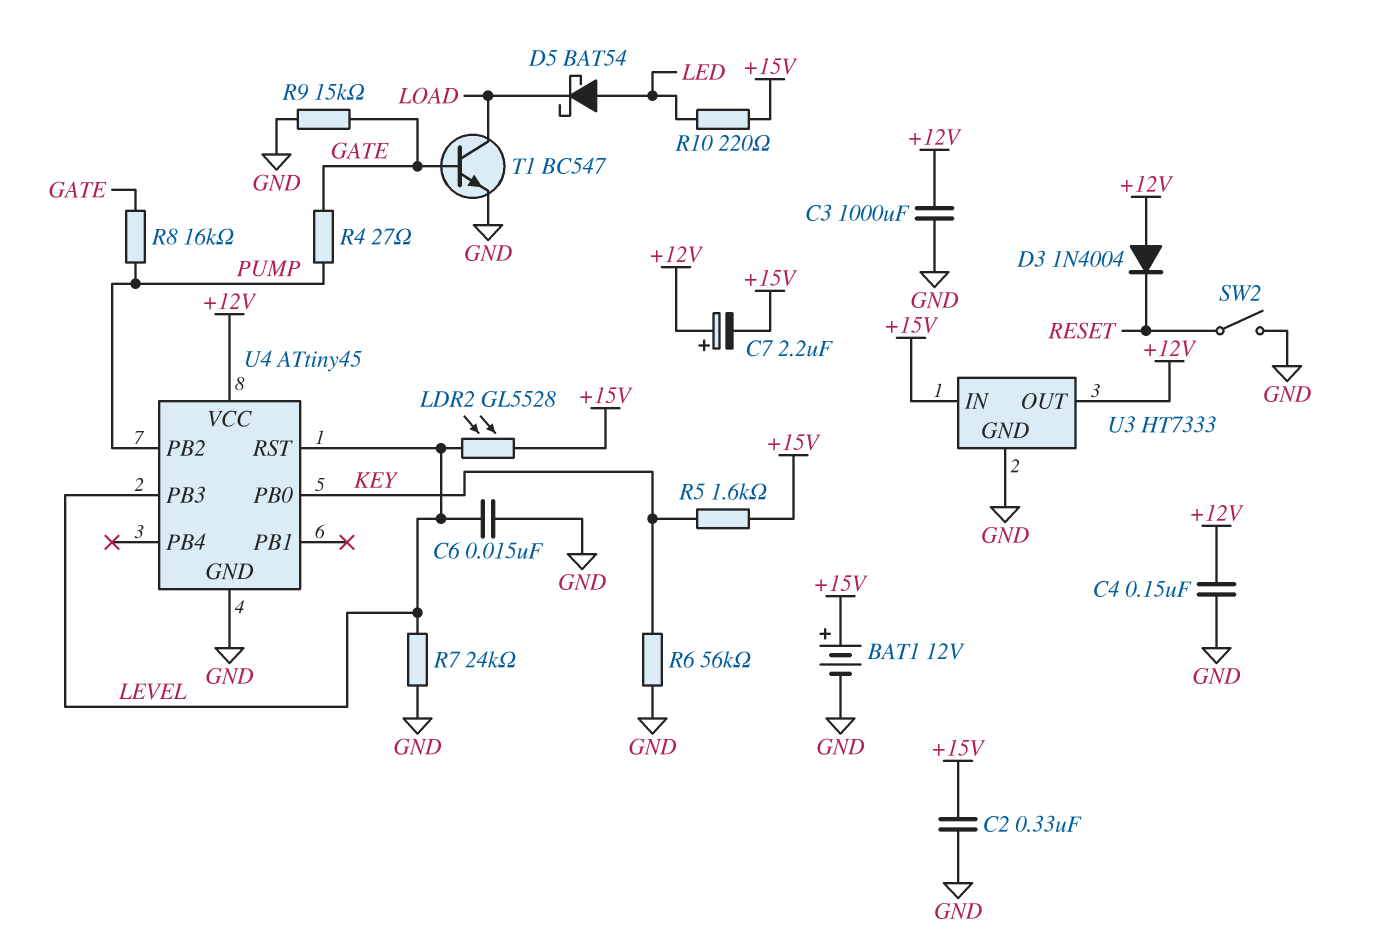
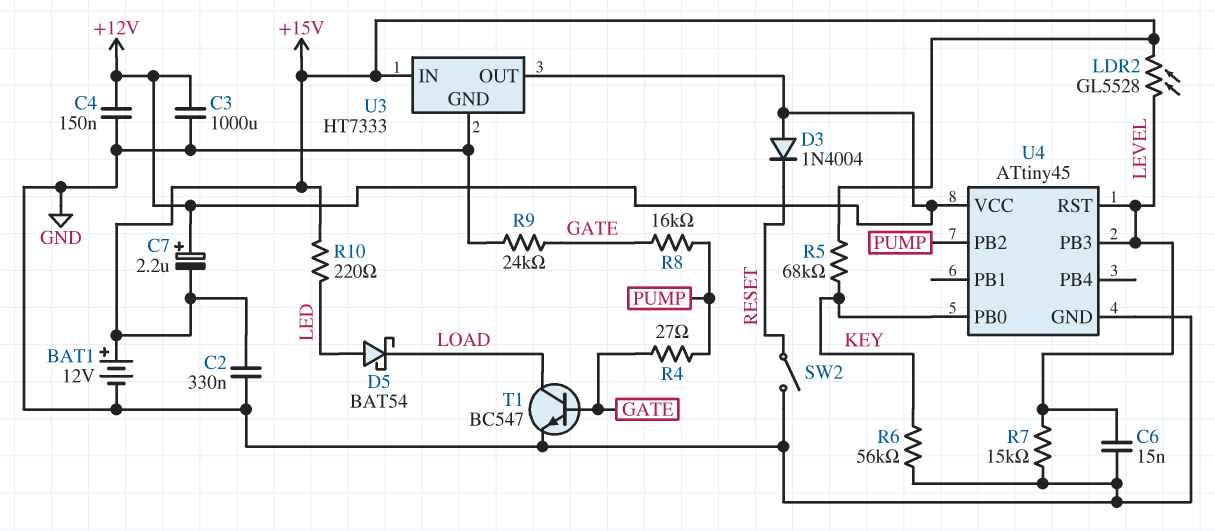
R5: 1.6k (+15V, KEY) -> 68k (+15V, KEY)
R7: 24k (GND, LEVEL) -> 15k (GND, LEVEL)
R9: 15k (GATE, GND) -> 24k (GATE, GND)

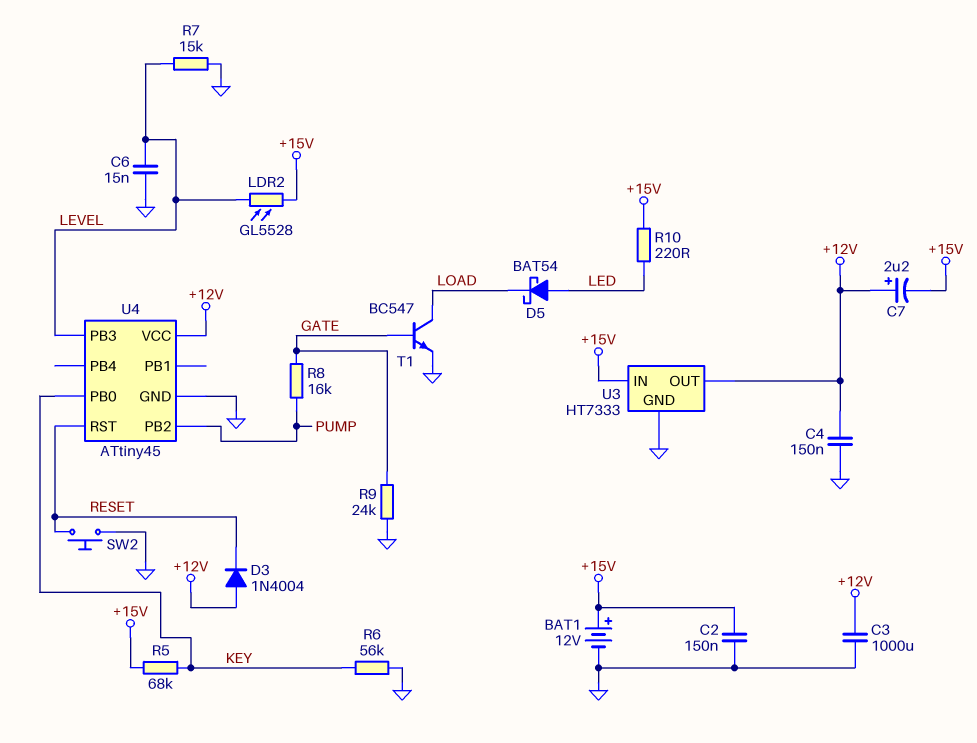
C2: 330nF (+15V, GND) -> 150nF (+15V, GND)
R4: 27 (GATE, PUMP) -> none
SW2: switch (GND, RESET) -> button (GND, RESET)
U4 pin RST: LEVEL -> RESET

